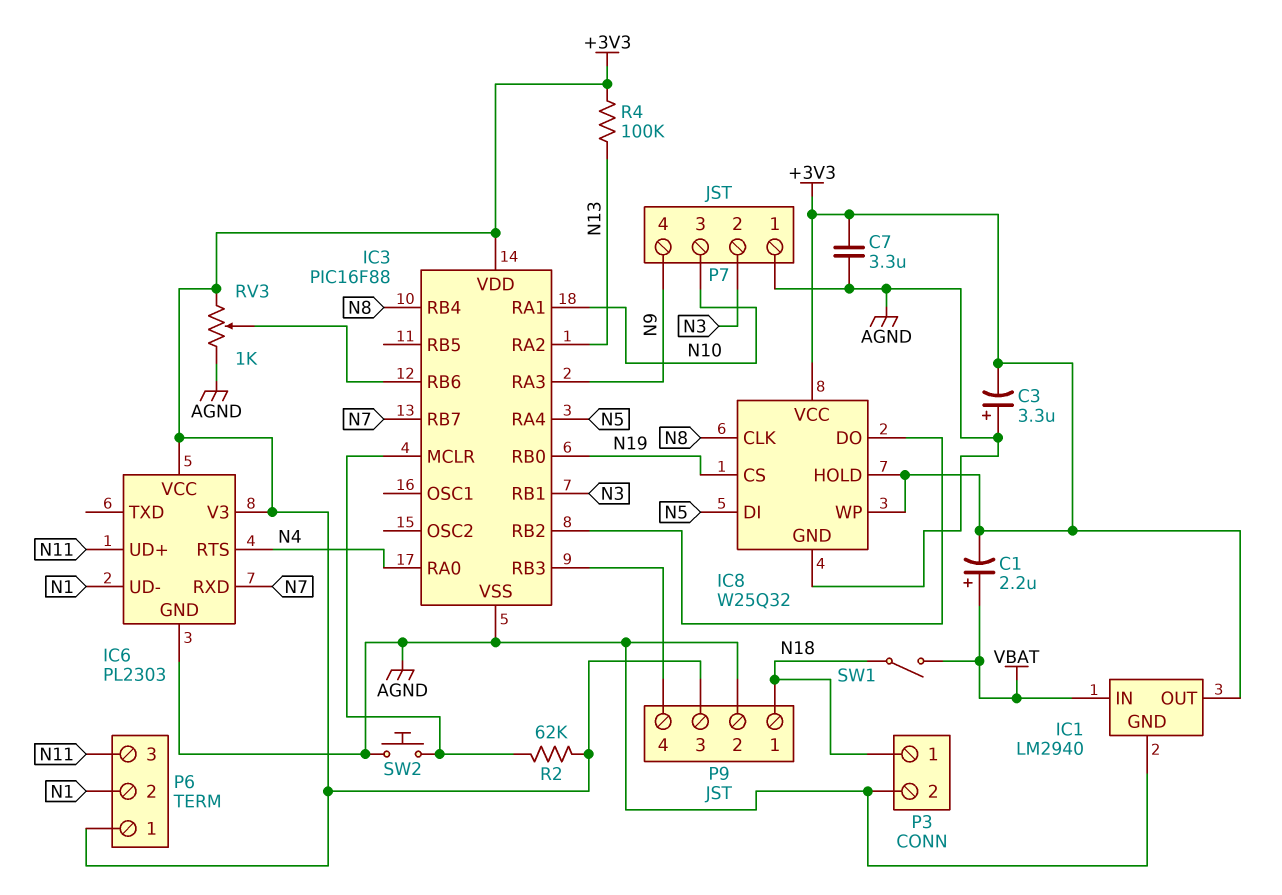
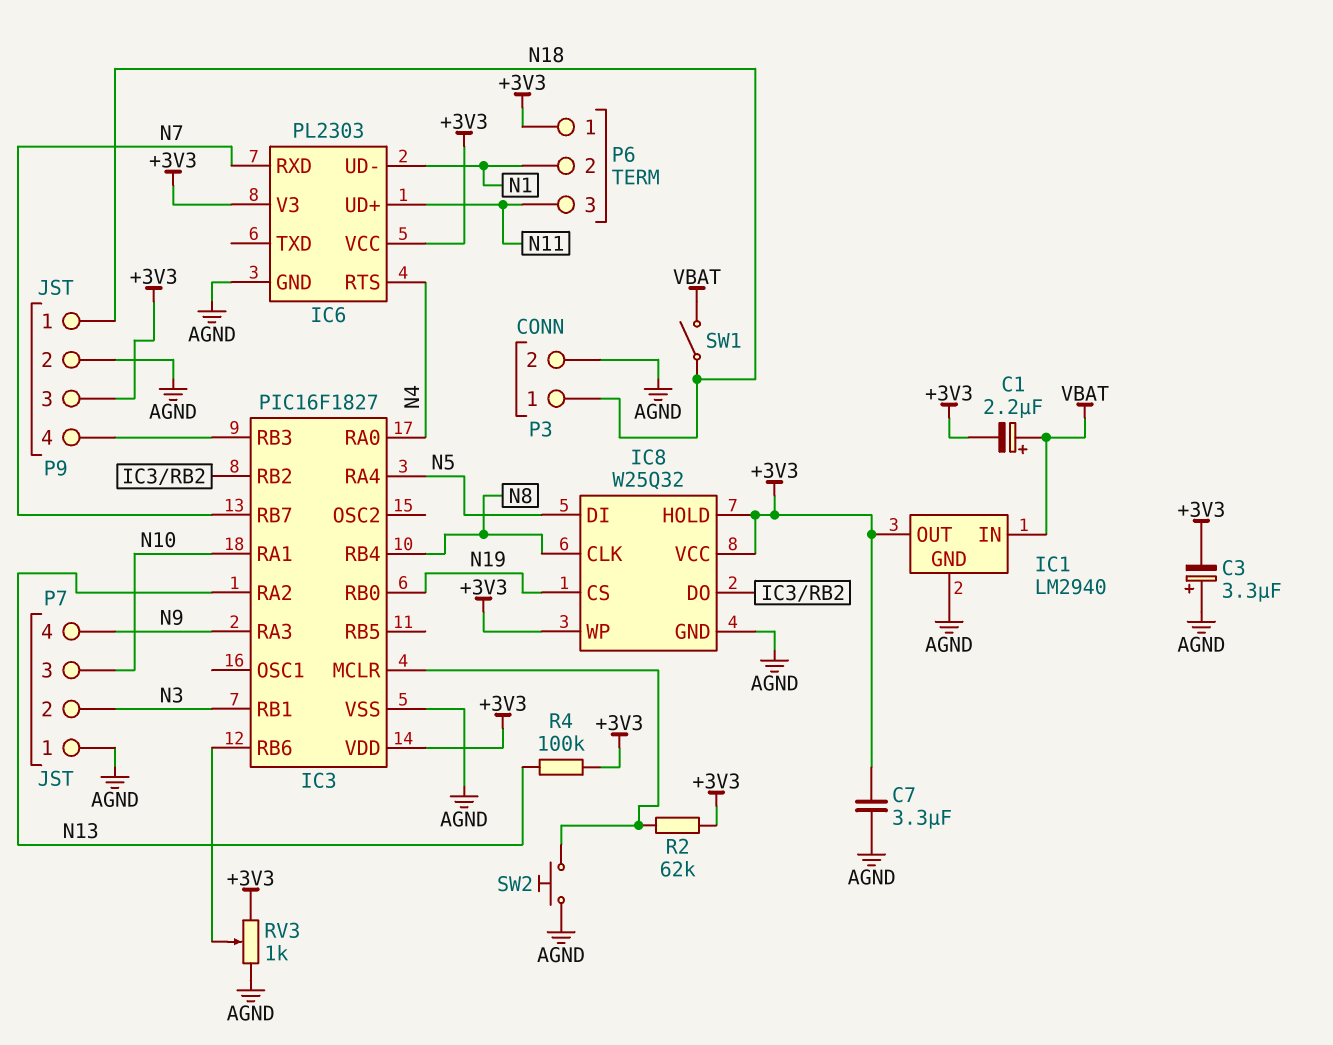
IC3: PIC16F88 -> PIC16F1827

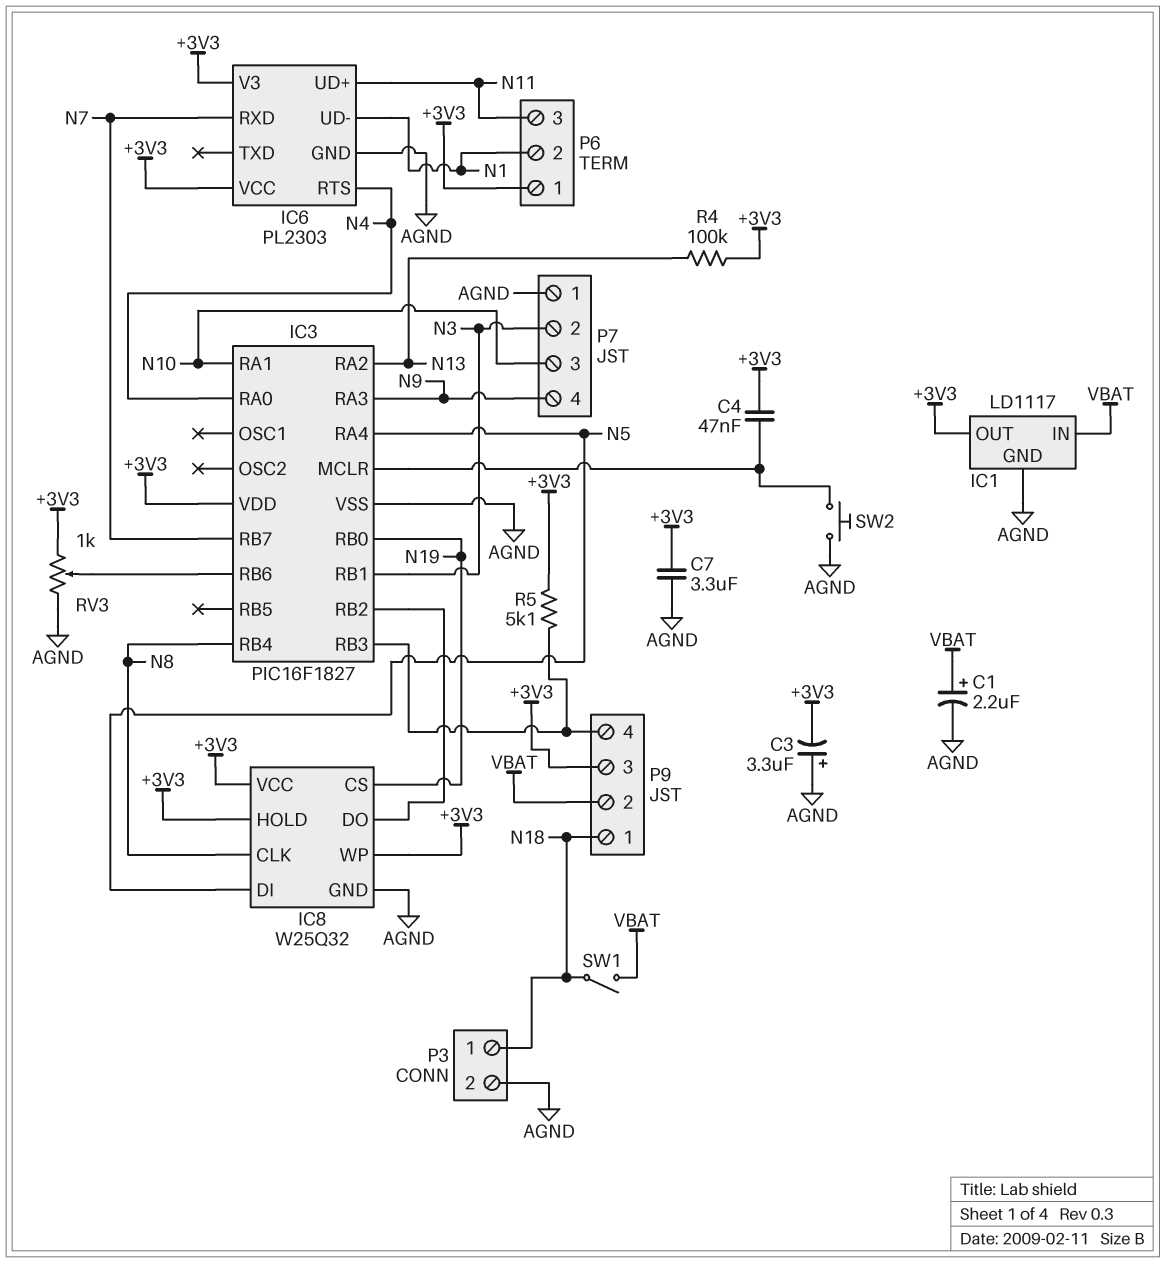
C1: 2.2uF (plus VBAT, minus +3V3) -> 2.2uF (plus VBAT, minus AGND)
C4: none -> 47nF (+3V3, IC3/MCLR)
IC1: LM2940 -> LD1117
P9 pin 2: AGND -> VBAT
R2: 62k (+3V3, IC3/MCLR) -> none
R5: none -> 5.1k (+3V3, IC3/RB3)

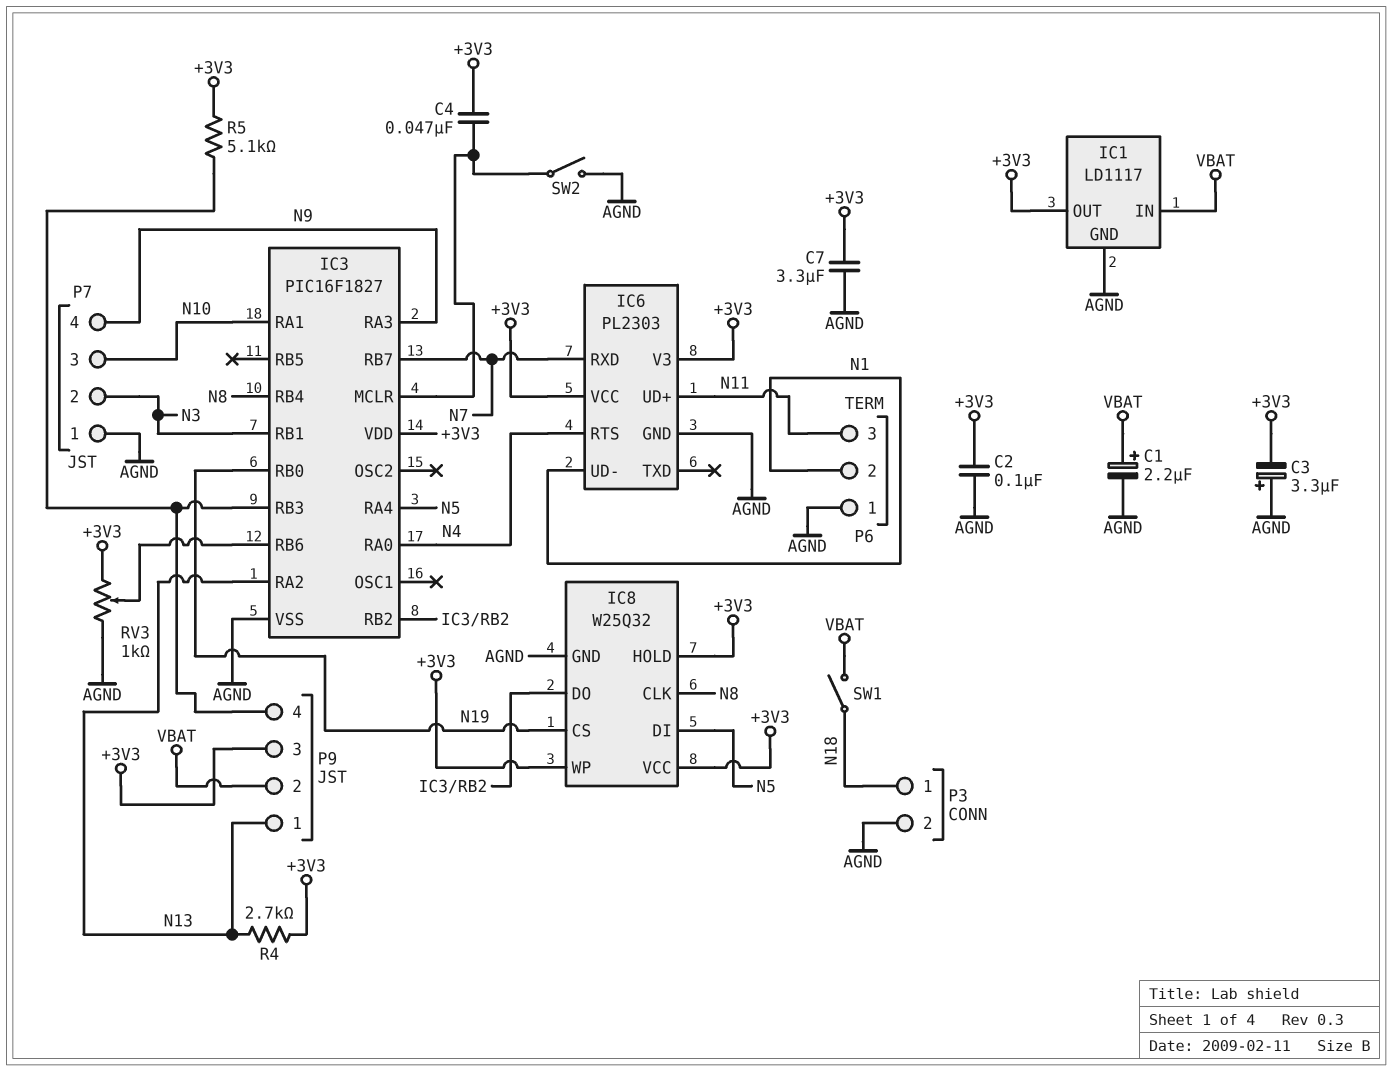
C2: none -> 100nF (+3V3, AGND)
P6 pin 1: +3V3 -> AGND
P9 pin 1: N18 -> N13
R4: 100k (+3V3, N13) -> 2.7k (+3V3, N13)
SW2: button (AGND, IC3/MCLR) -> switch (AGND, IC3/MCLR)

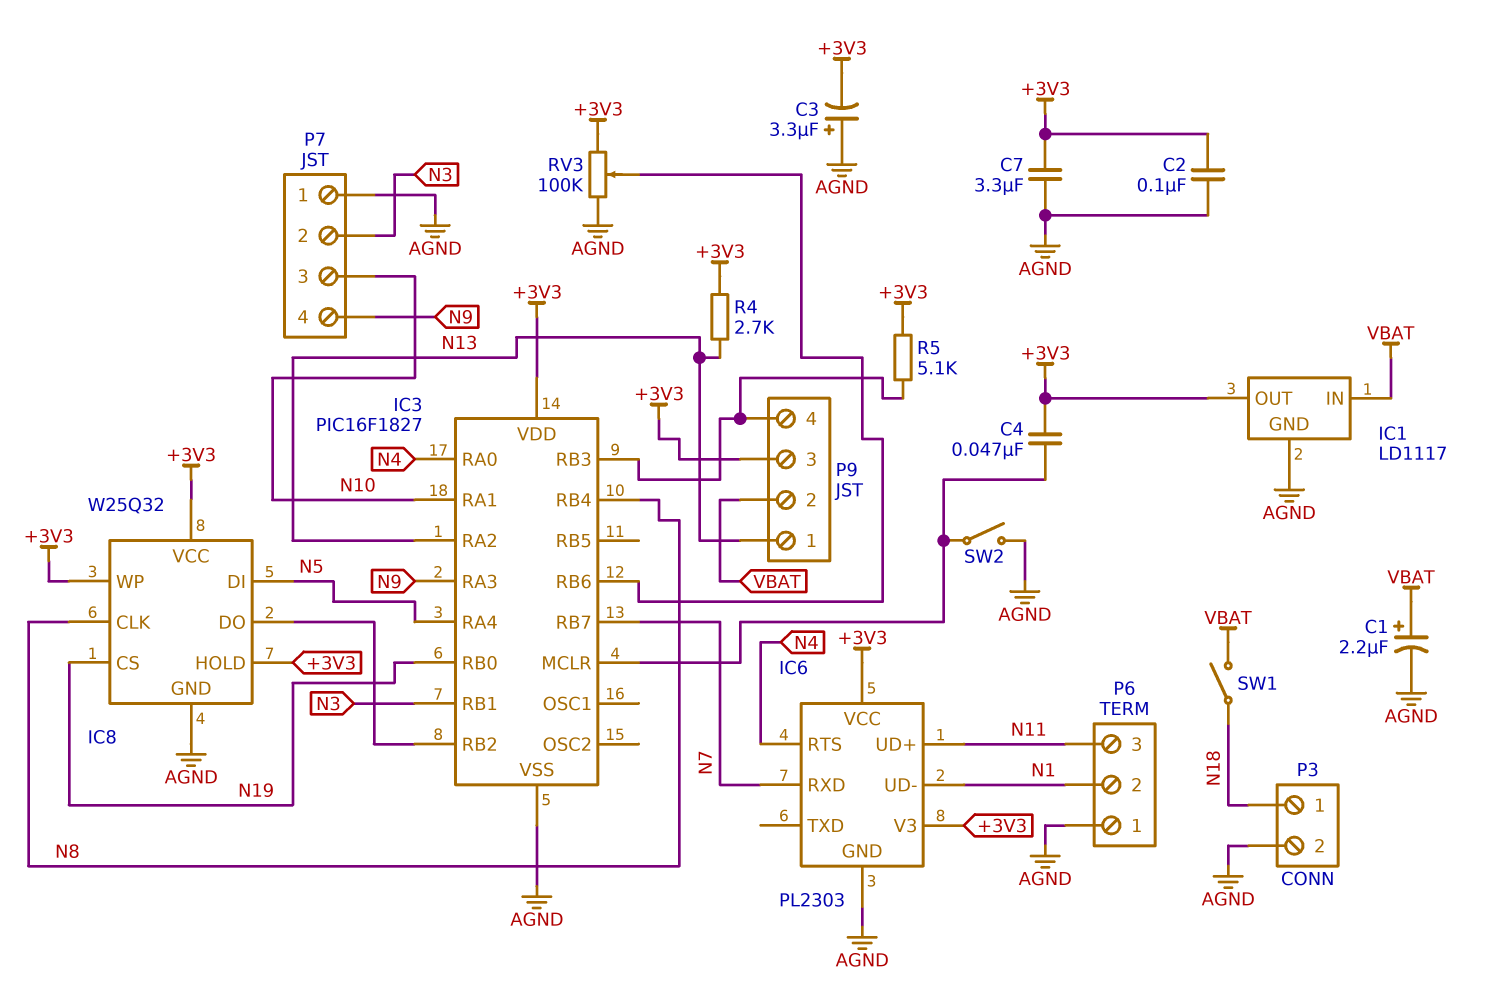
RV3: 1k (+3V3, AGND, wiper IC3/RB6) -> 100k (+3V3, AGND, wiper IC3/RB6)

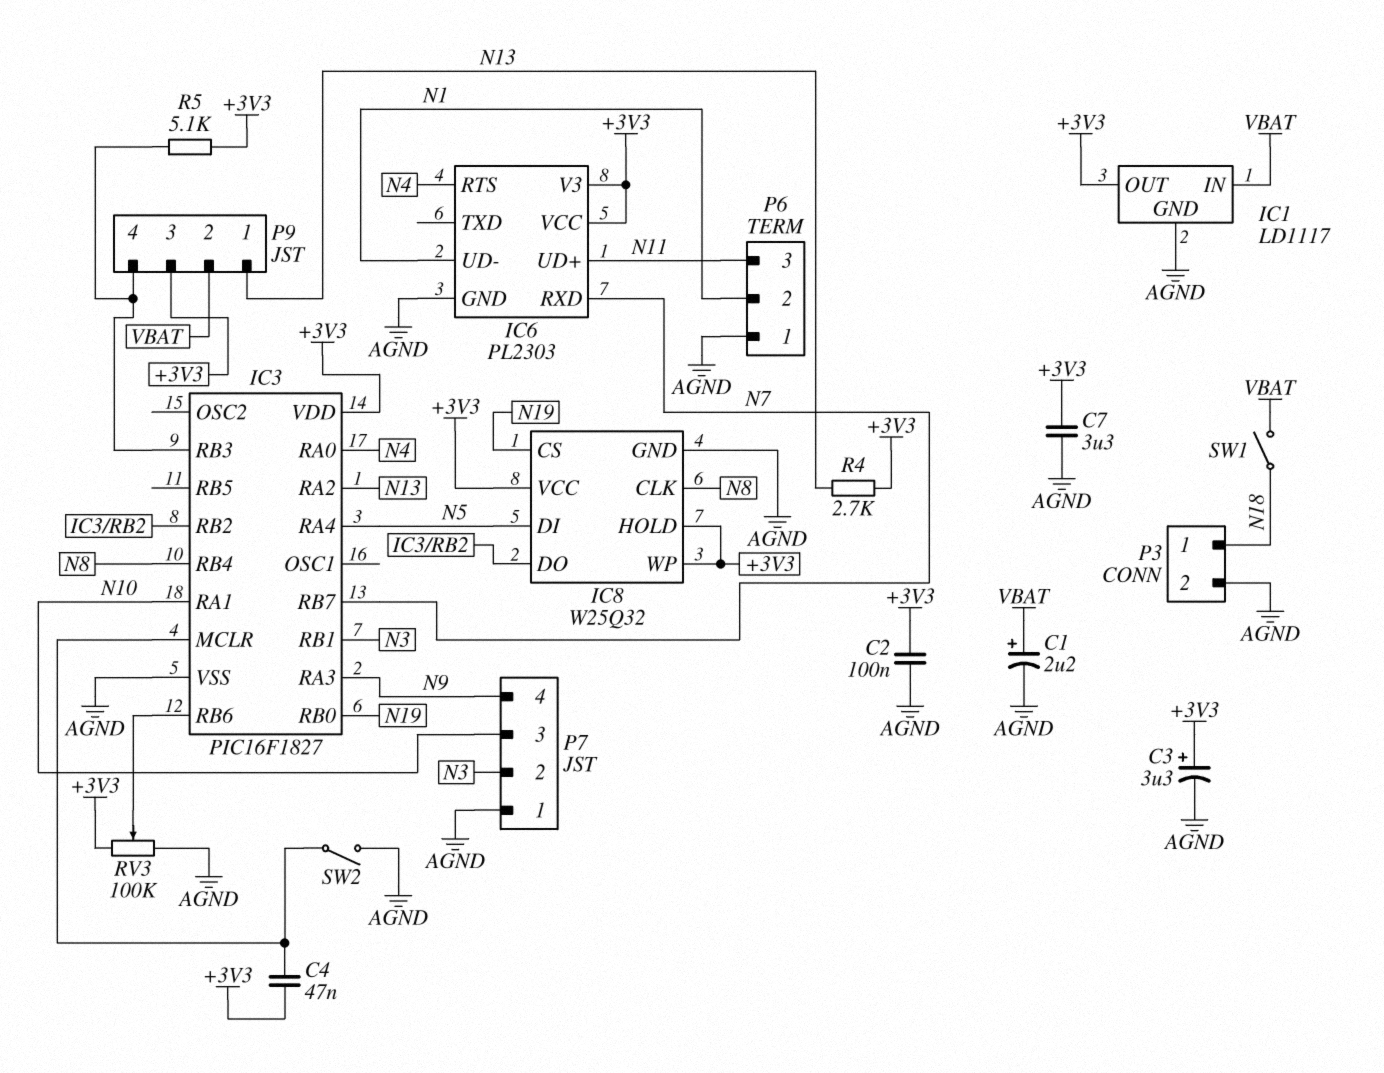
C3: 3.3uF (plus AGND, minus +3V3) -> 3.3uF (plus +3V3, minus AGND)

